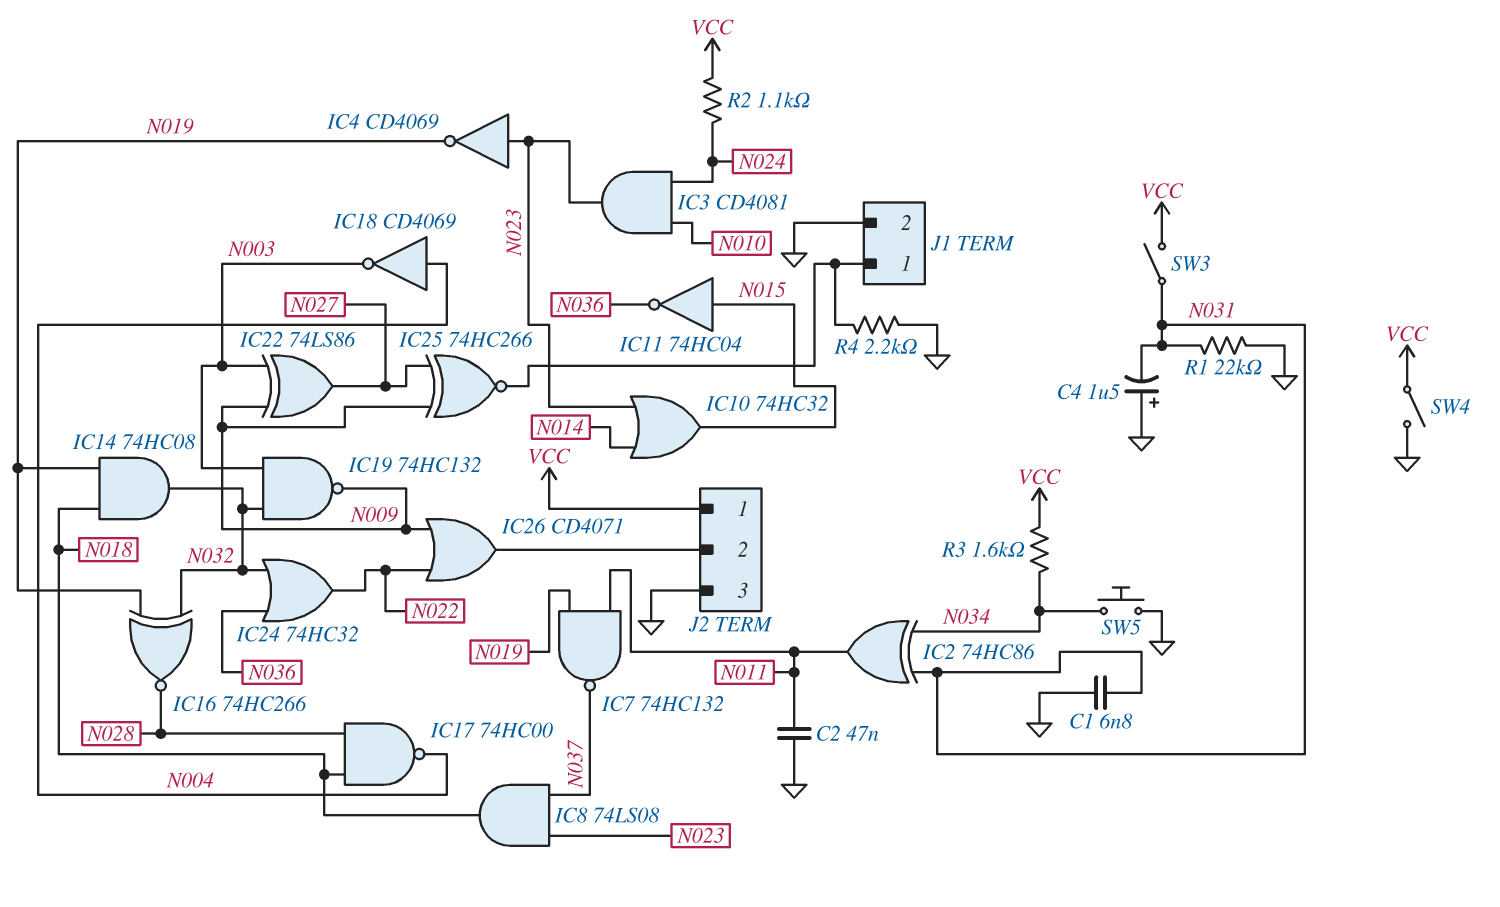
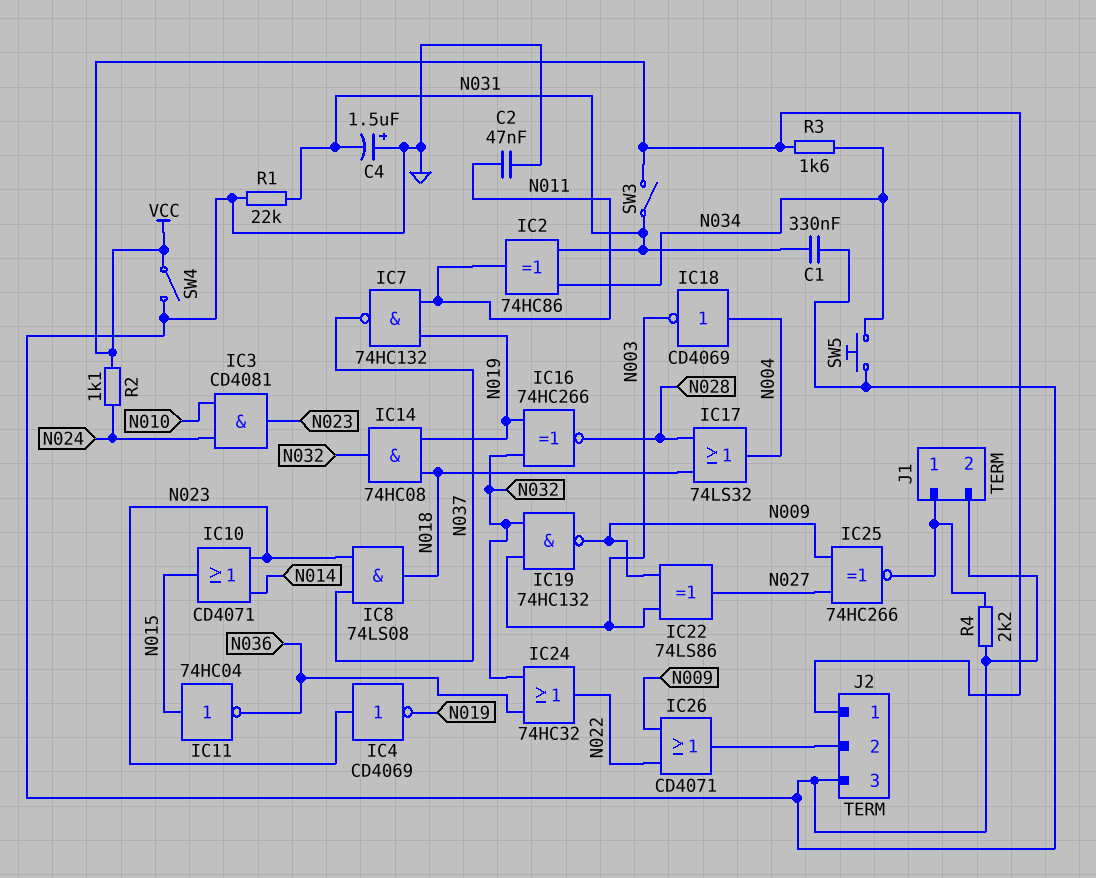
C1: 6.8nF (GND, N031) -> 330nF (GND, N031)
IC10: OR 74HC32 (in N014, in N023, out N015) -> OR CD4071 (in N014, in N023, out N015)
IC17: NAND 74HC00 (in N018, in N028, out N004) -> OR 74LS32 (in N018, in N028, out N004)

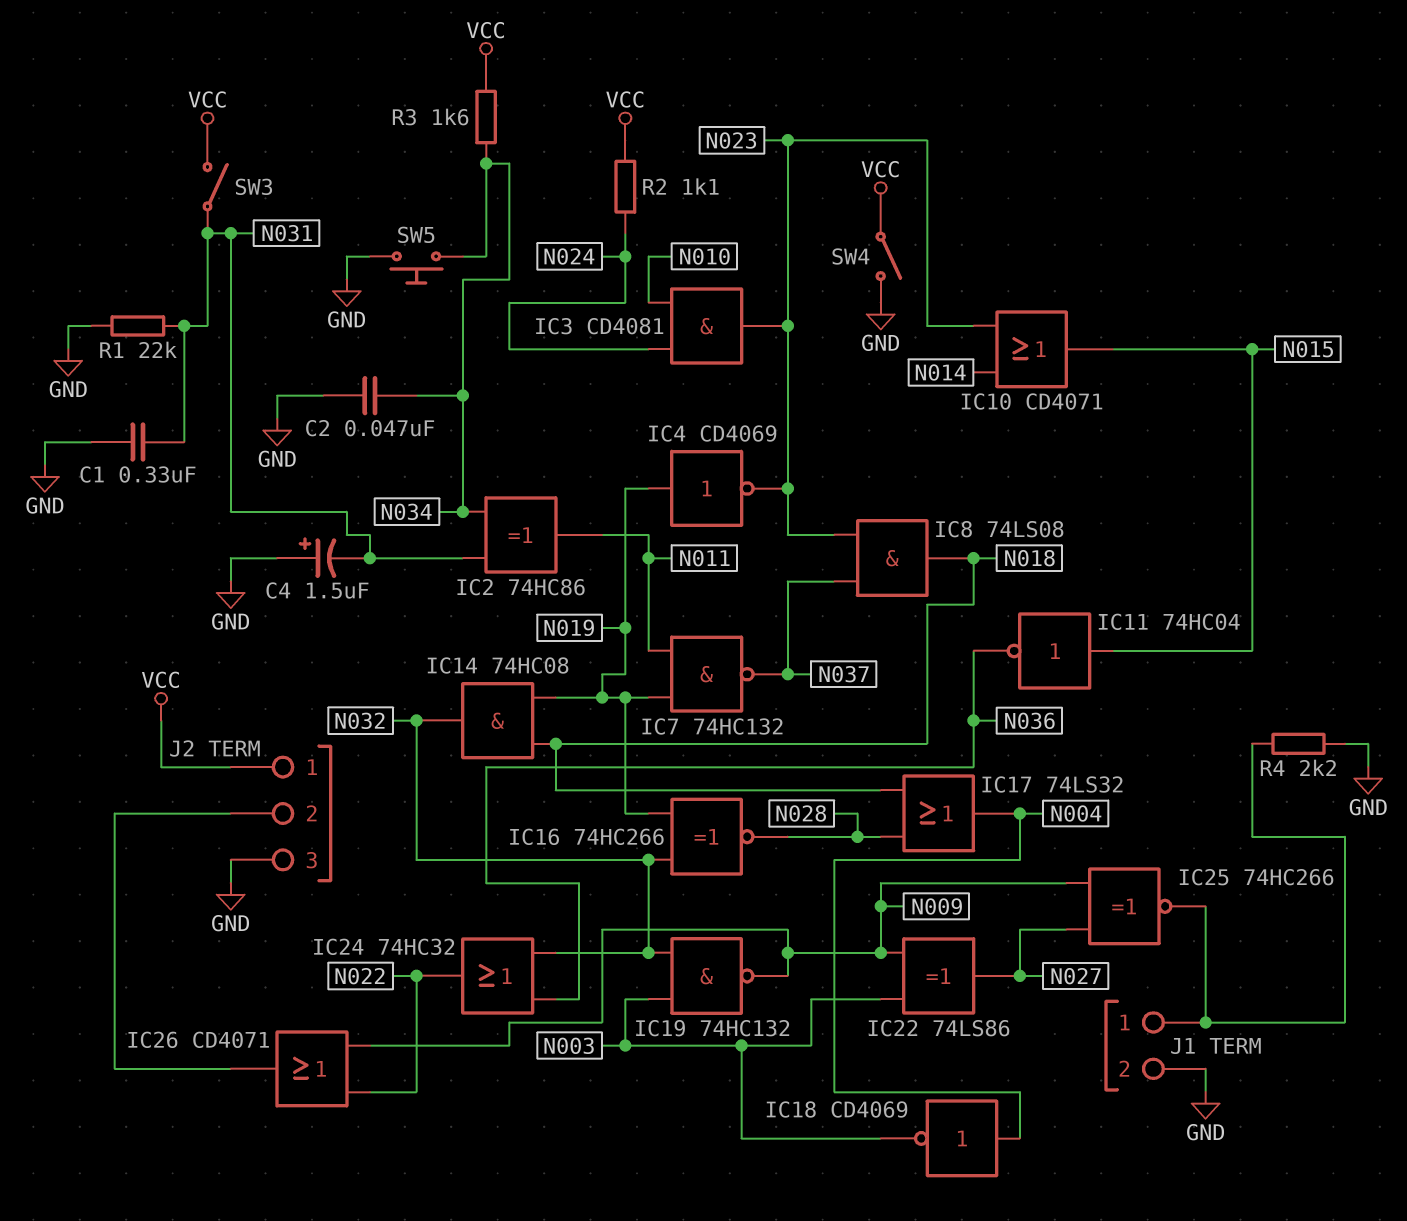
C2: 47nF (GND, N011) -> 47nF (GND, N034)
IC4: NOT CD4069 (in N023, out N019) -> NOT CD4069 (in N019, out N023)

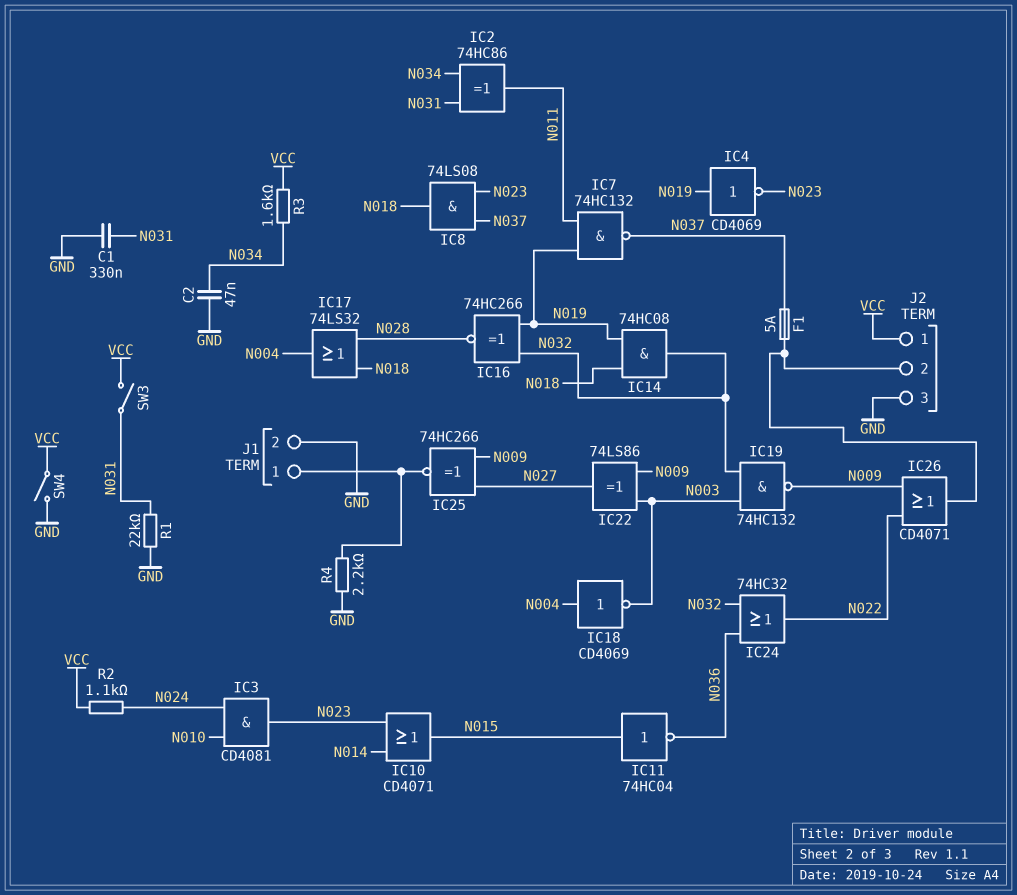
C4: 1.5uF (plus GND, minus N031) -> none
F1: none -> 5A (J2/2, N037)
SW5: button (GND, N034) -> none

